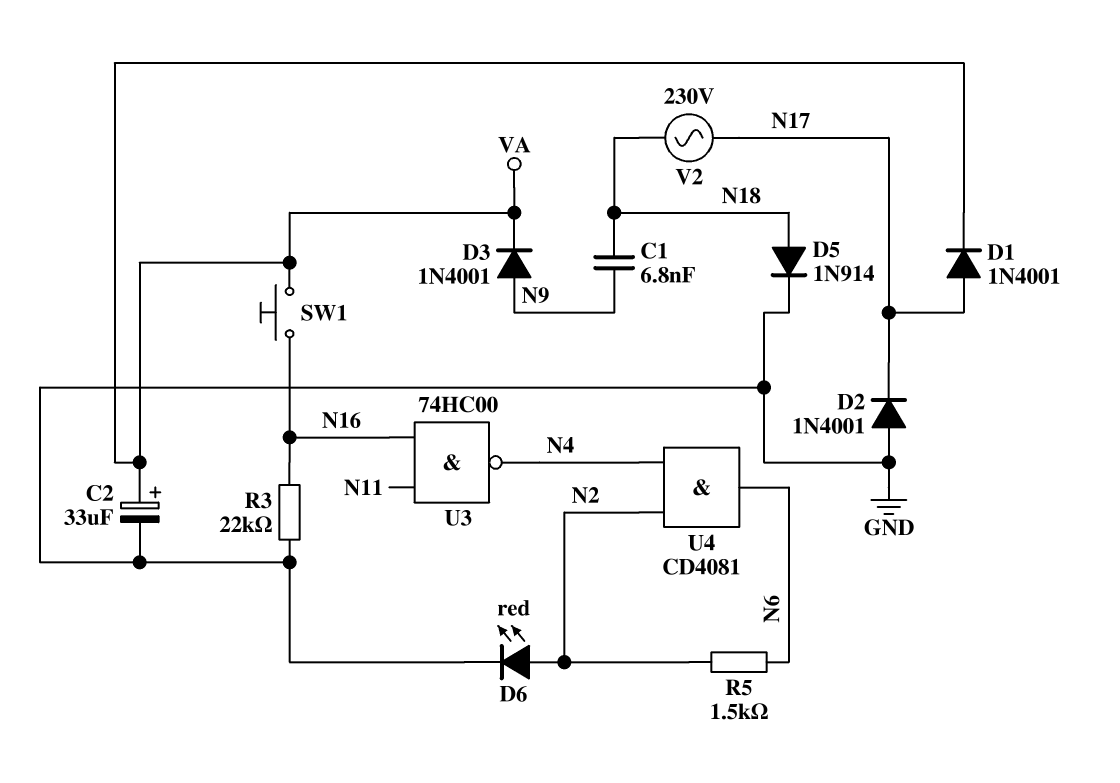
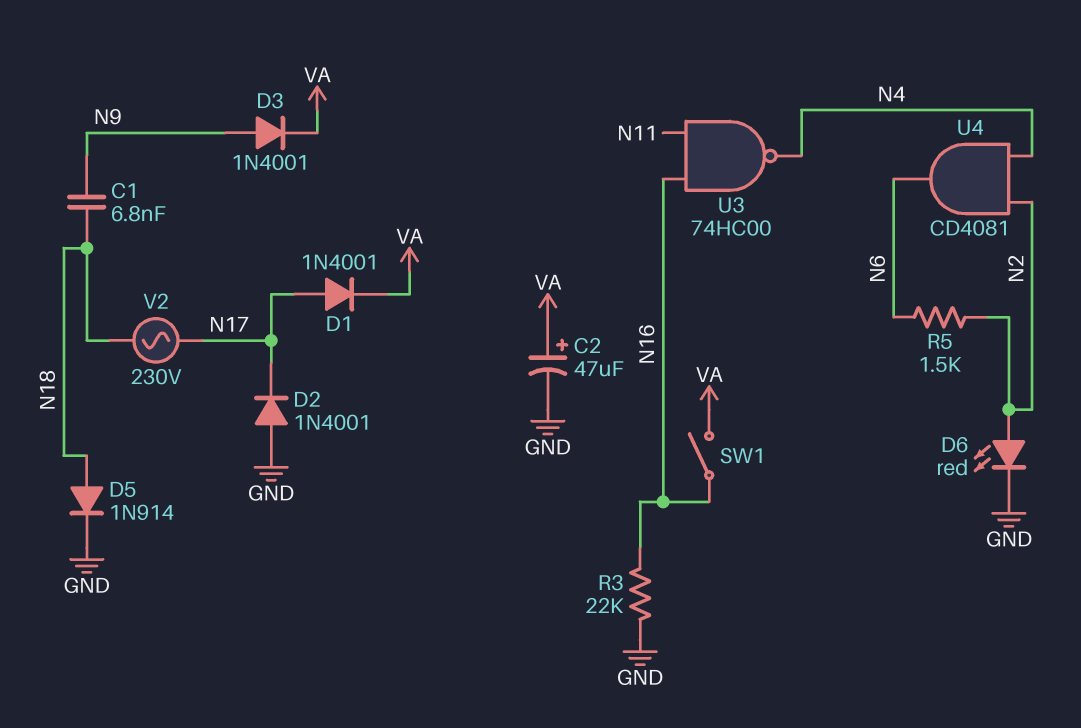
C2: 33uF (plus VA, minus GND) -> 47uF (plus VA, minus GND)
SW1: button (N16, VA) -> switch (N16, VA)

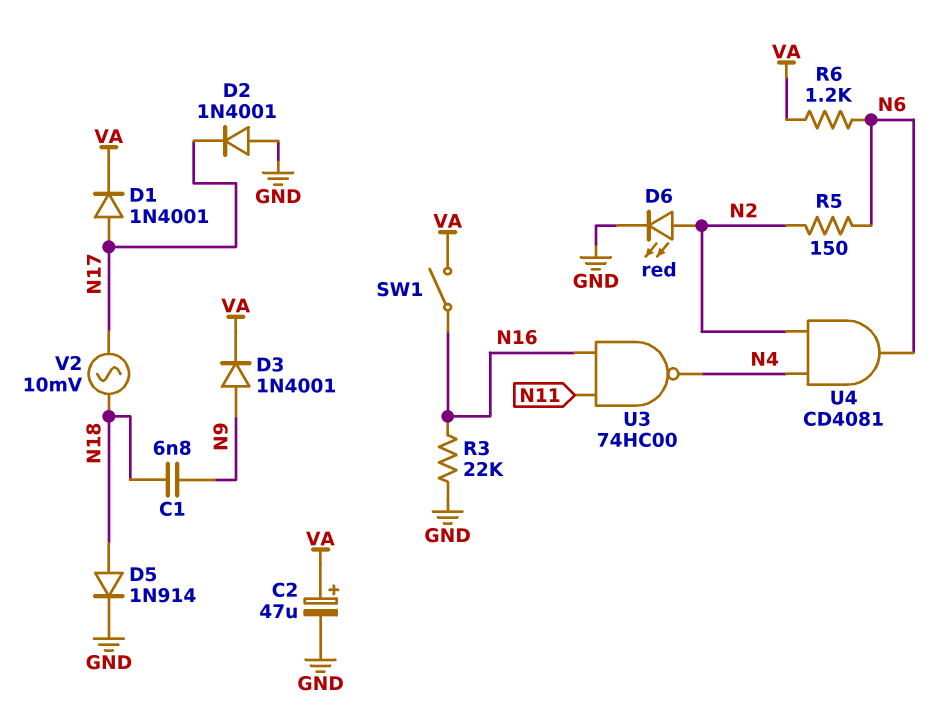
R5: 1.5k (N2, N6) -> 150 (N2, N6)
R6: none -> 1.2k (N6, VA)
V2: AC 230V (N17, N18) -> AC 10mV (N17, N18)

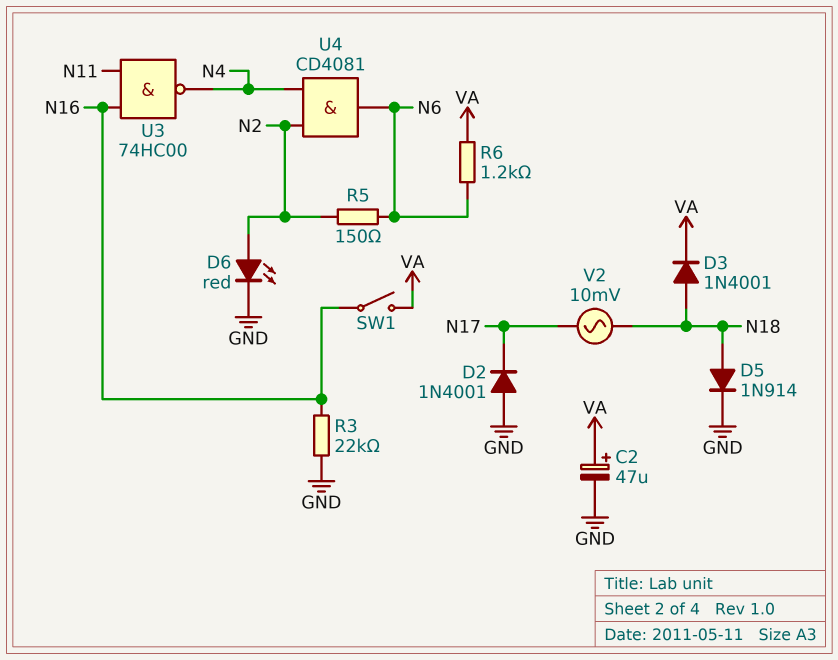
C1: 6.8nF (N9, N18) -> none
D1: diode 1N4001 (A N17, K VA) -> none
D3: diode 1N4001 (A N9, K VA) -> diode 1N4001 (A N18, K VA)

